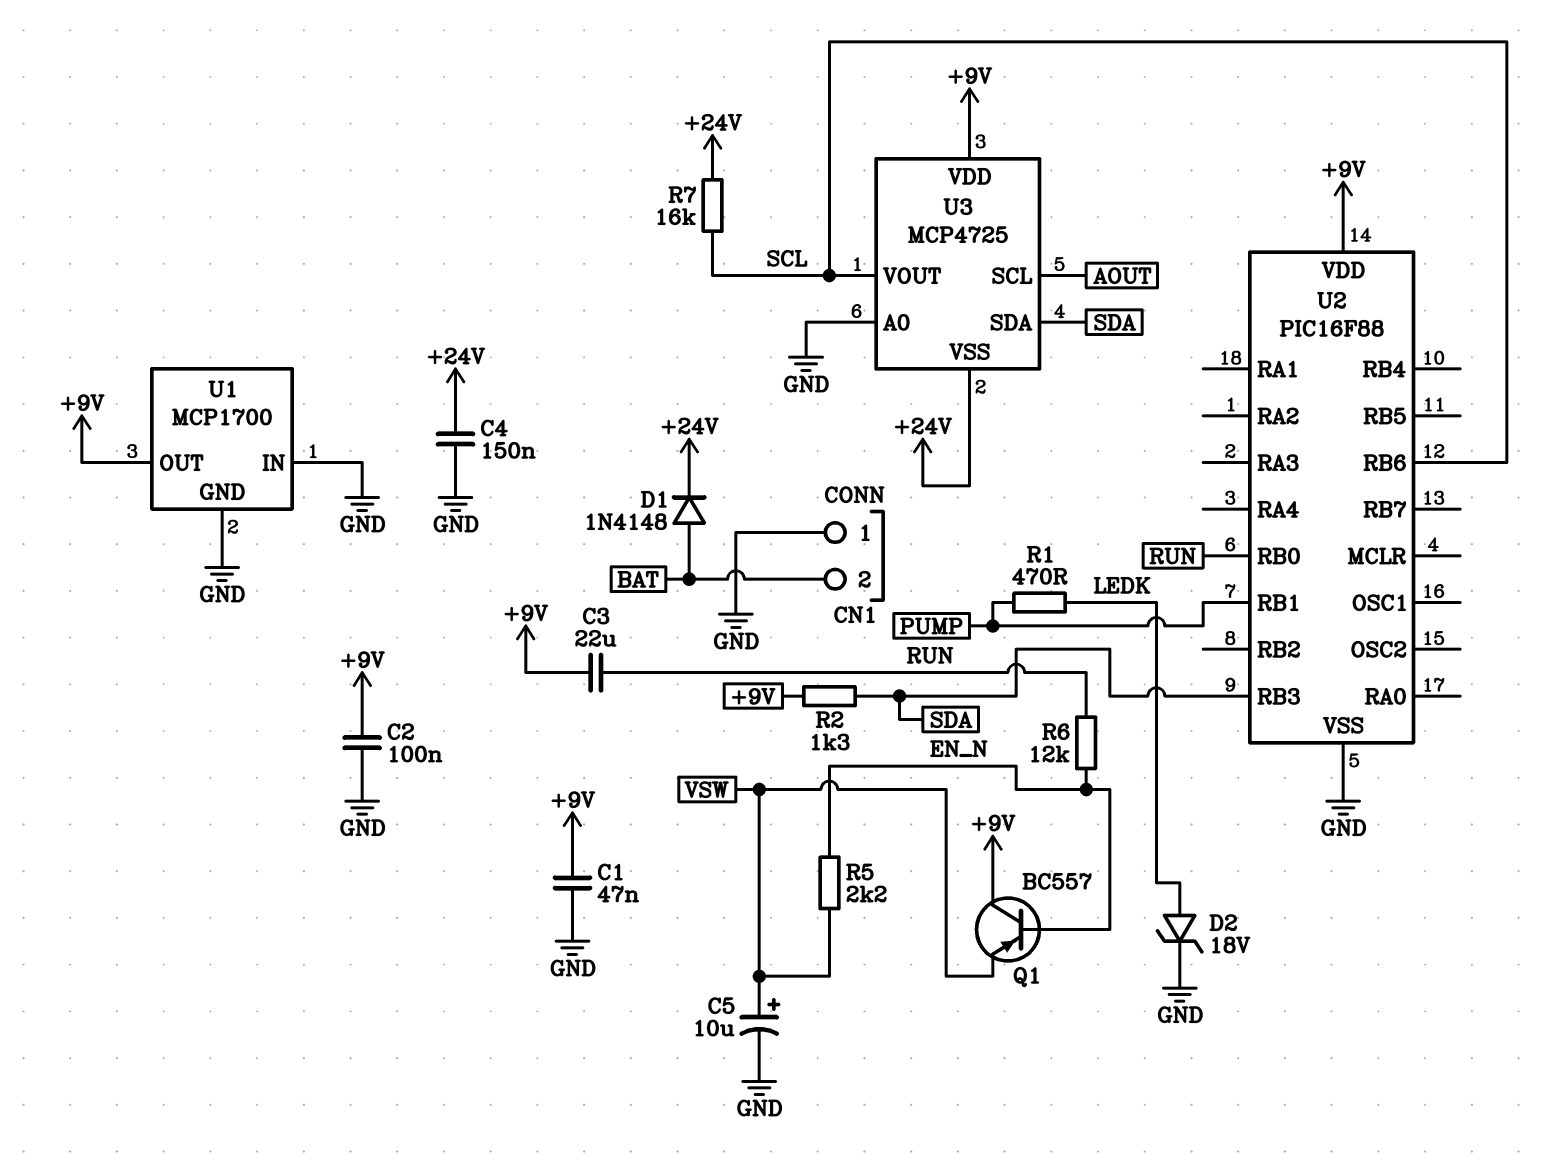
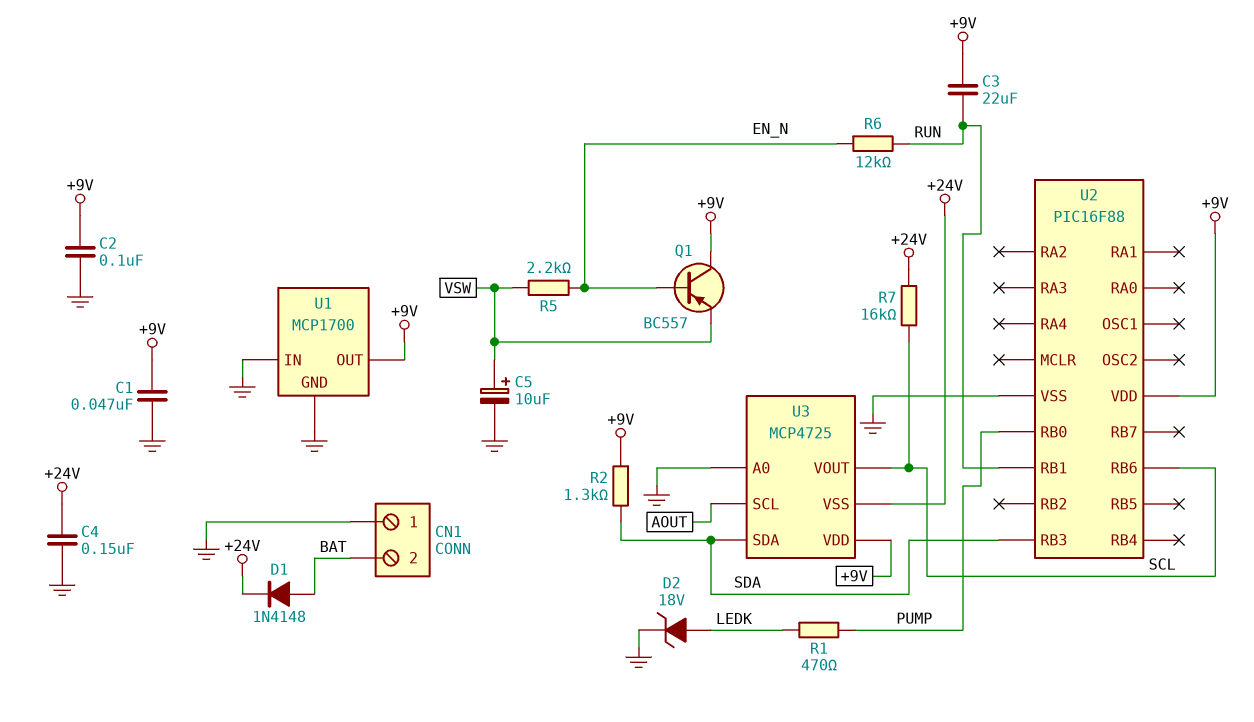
U2 pin RB0: RUN -> PUMP
U2 pin RB1: PUMP -> RUN

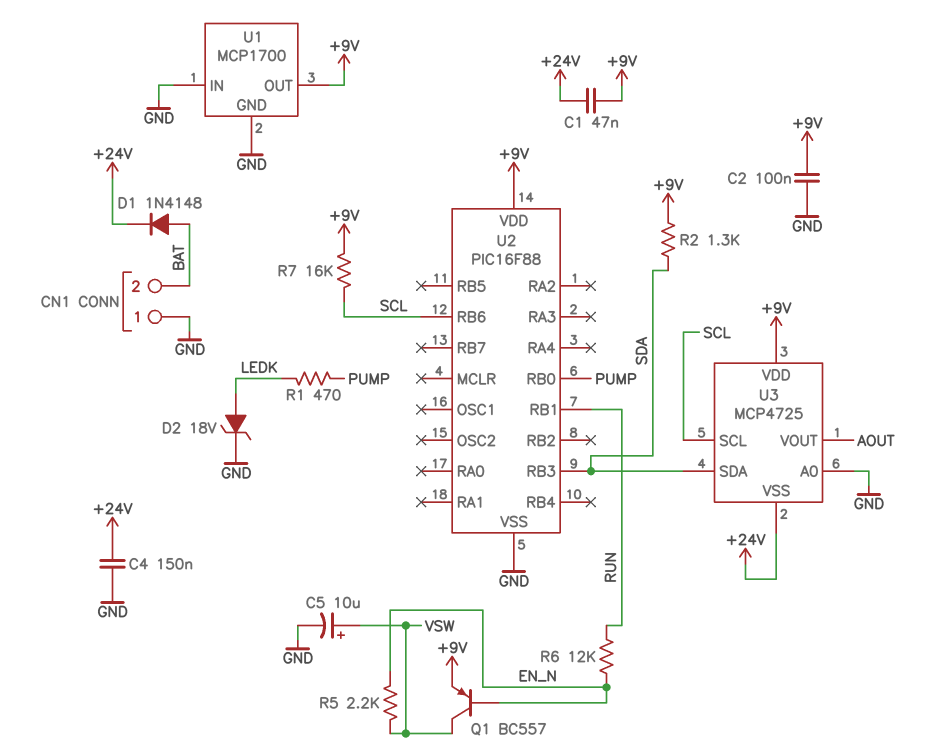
C1: 47nF (+9V, GND) -> 47nF (+9V, +24V)
C3: 22uF (+9V, RUN) -> none
Q1: PNP BC557 (B EN_N, C +9V, E VSW) -> PNP BC557 (B EN_N, C VSW, E +9V)
R7: 16k (+24V, SCL) -> 16k (+9V, SCL)
U3 pin SCL: AOUT -> SCL
U3 pin VOUT: SCL -> AOUT

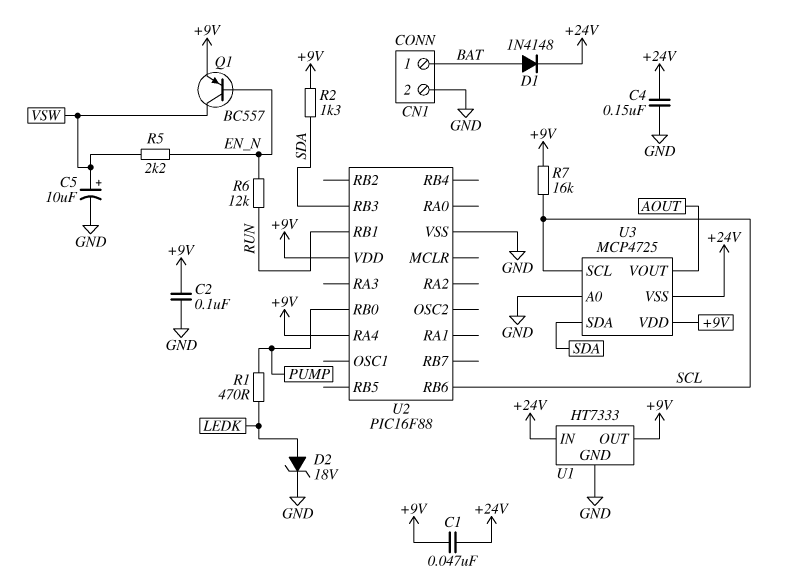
CN1 pin 1: GND -> BAT
CN1 pin 2: BAT -> GND
U1: MCP1700 -> HT7333
U1 pin IN: GND -> +24V
U2 pin RA4: none -> +9V

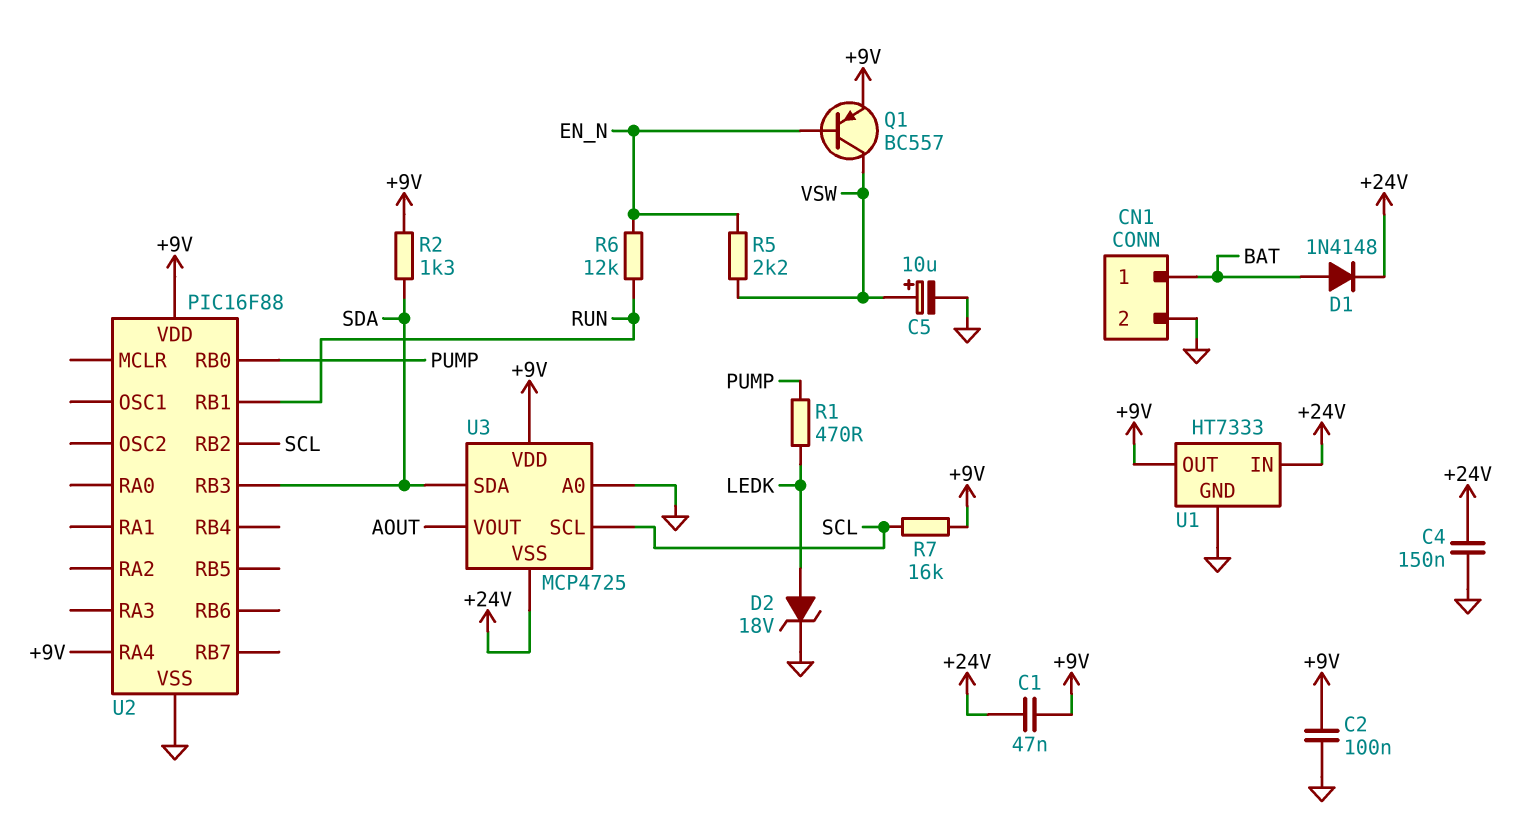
U2 pin RB2: none -> SCL
U2 pin RB6: SCL -> none

